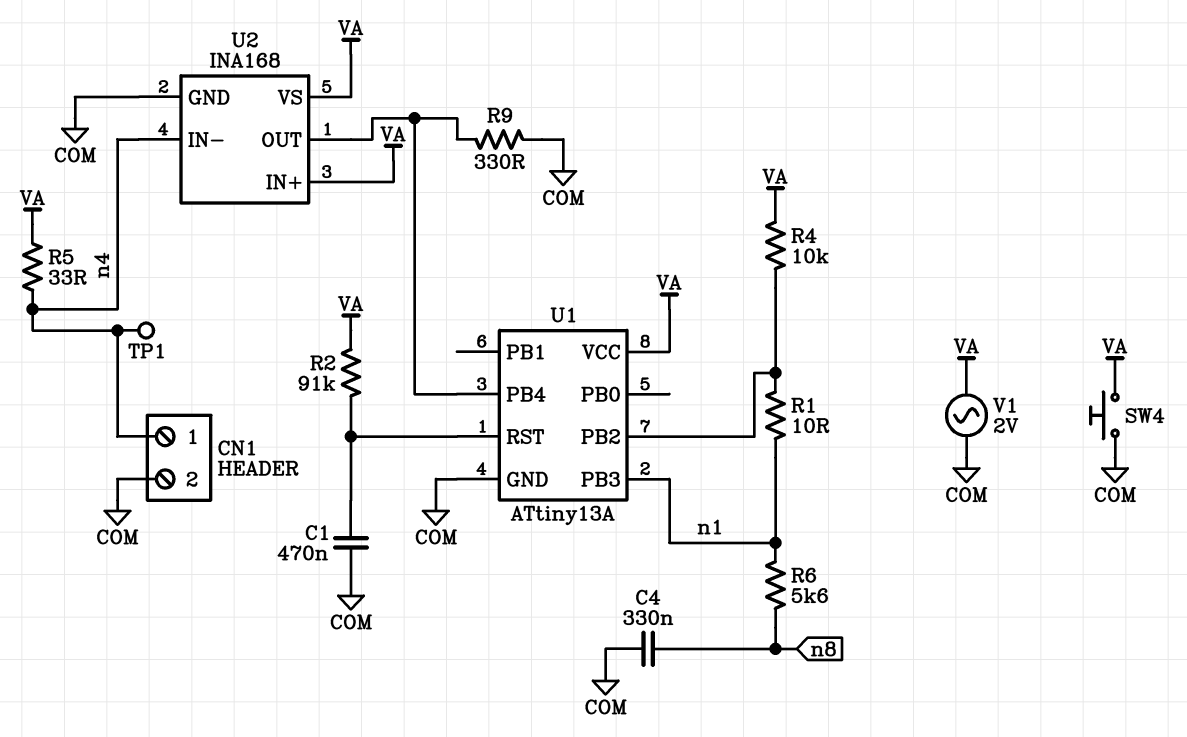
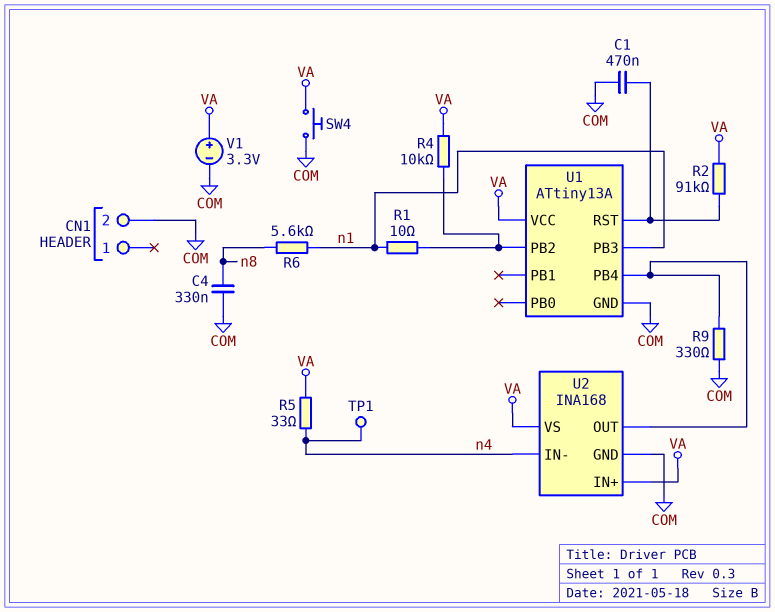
CN1 pin 1: n4 -> none
V1: AC 2V (COM, VA) -> 3.3V (plus VA, minus COM)

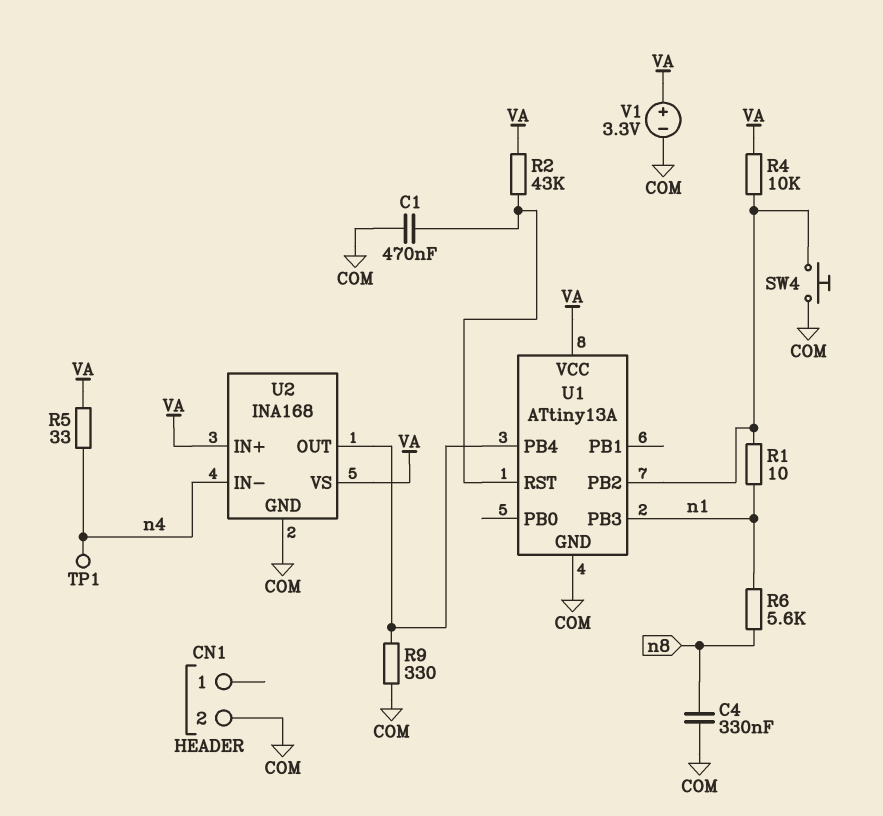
R2: 91k (U1/RST, VA) -> 43k (U1/RST, VA)
SW4: button (COM, VA) -> button (COM, U1/PB2)

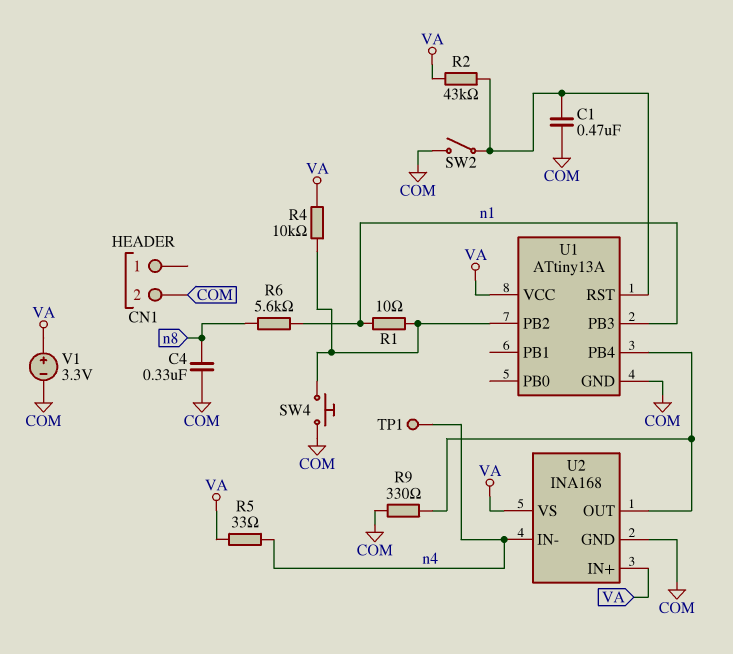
SW2: none -> switch (COM, U1/RST)

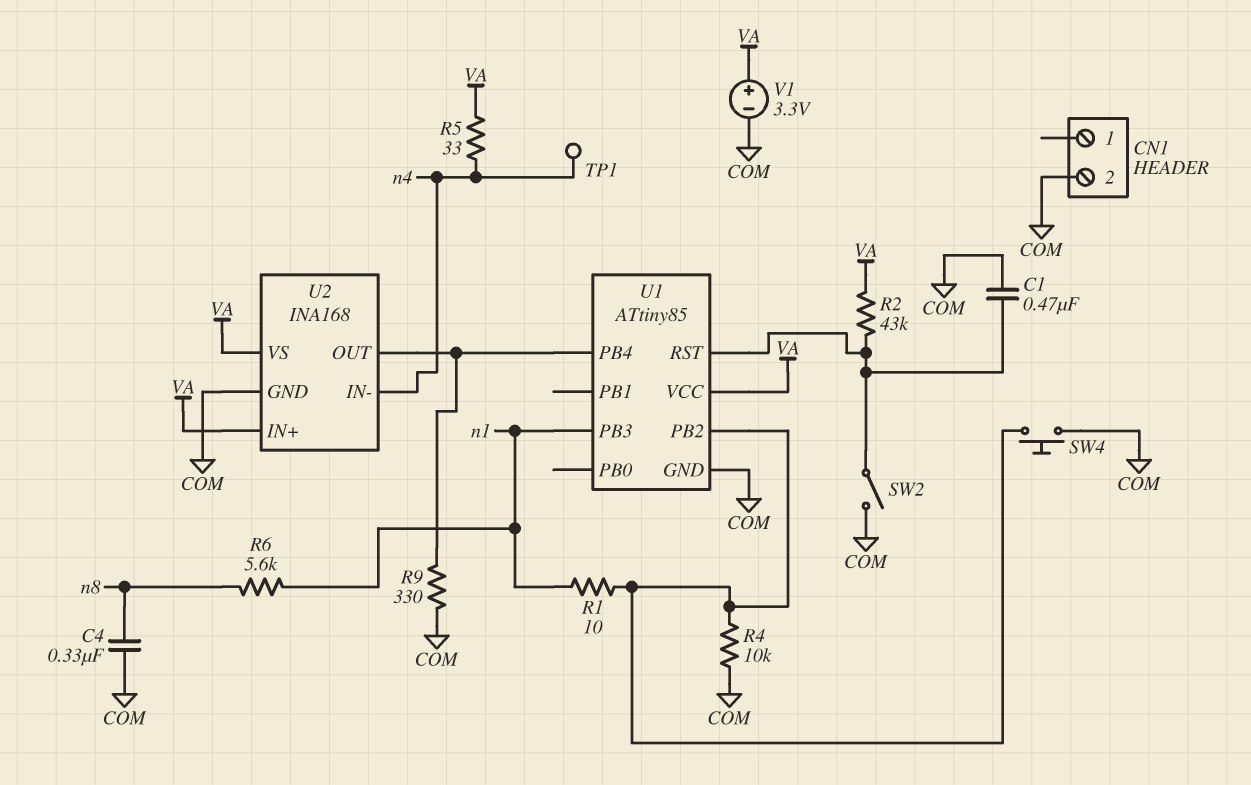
R4: 10k (U1/PB2, VA) -> 10k (COM, U1/PB2)
U1: ATtiny13A -> ATtiny85

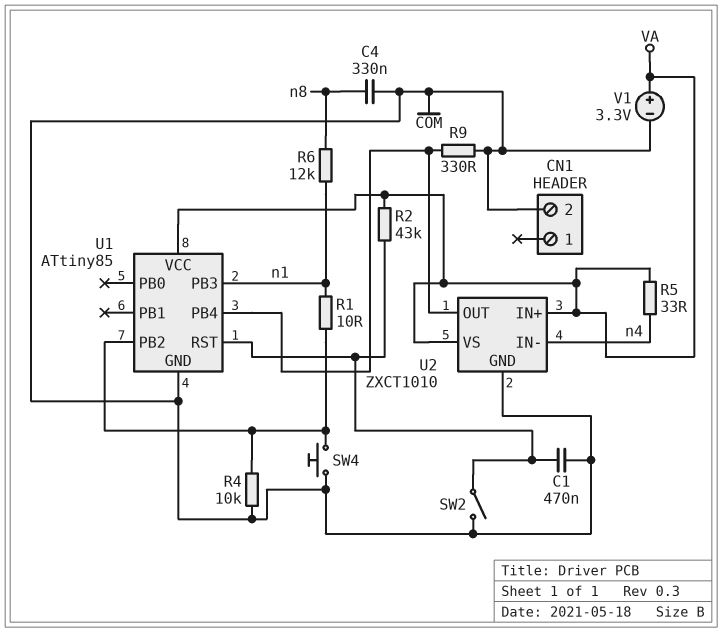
R6: 5.6k (n1, n8) -> 12k (n1, n8)
TP1: test point (n4) -> none
U2: INA168 -> ZXCT1010

